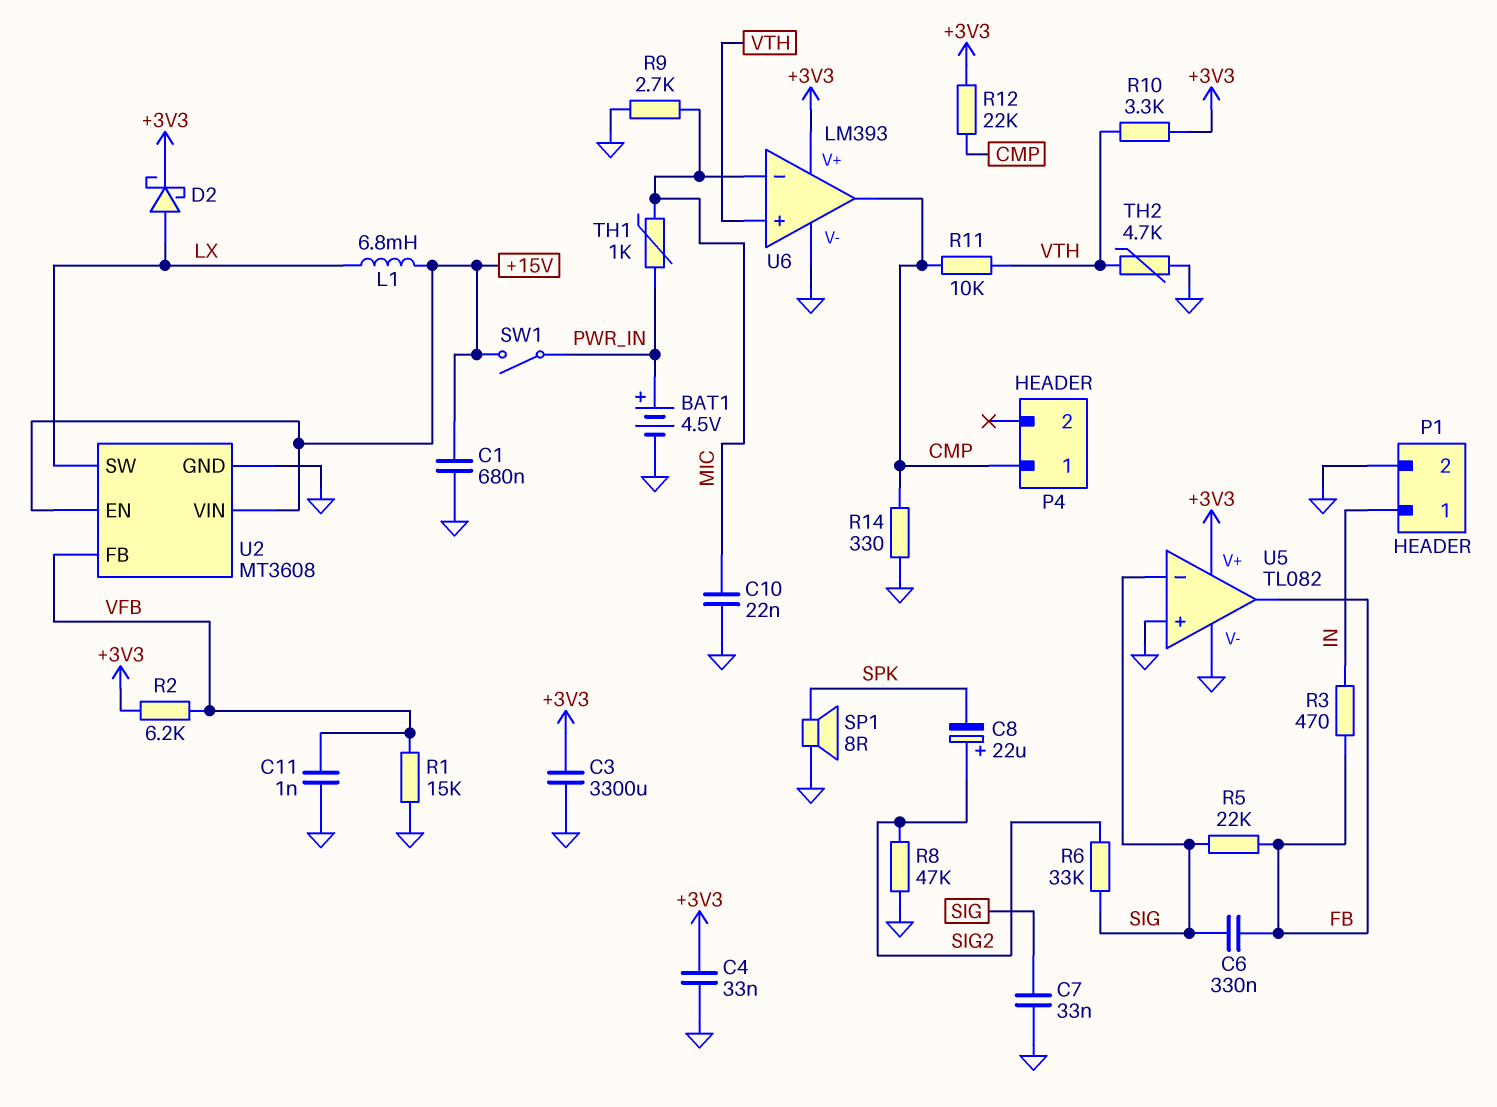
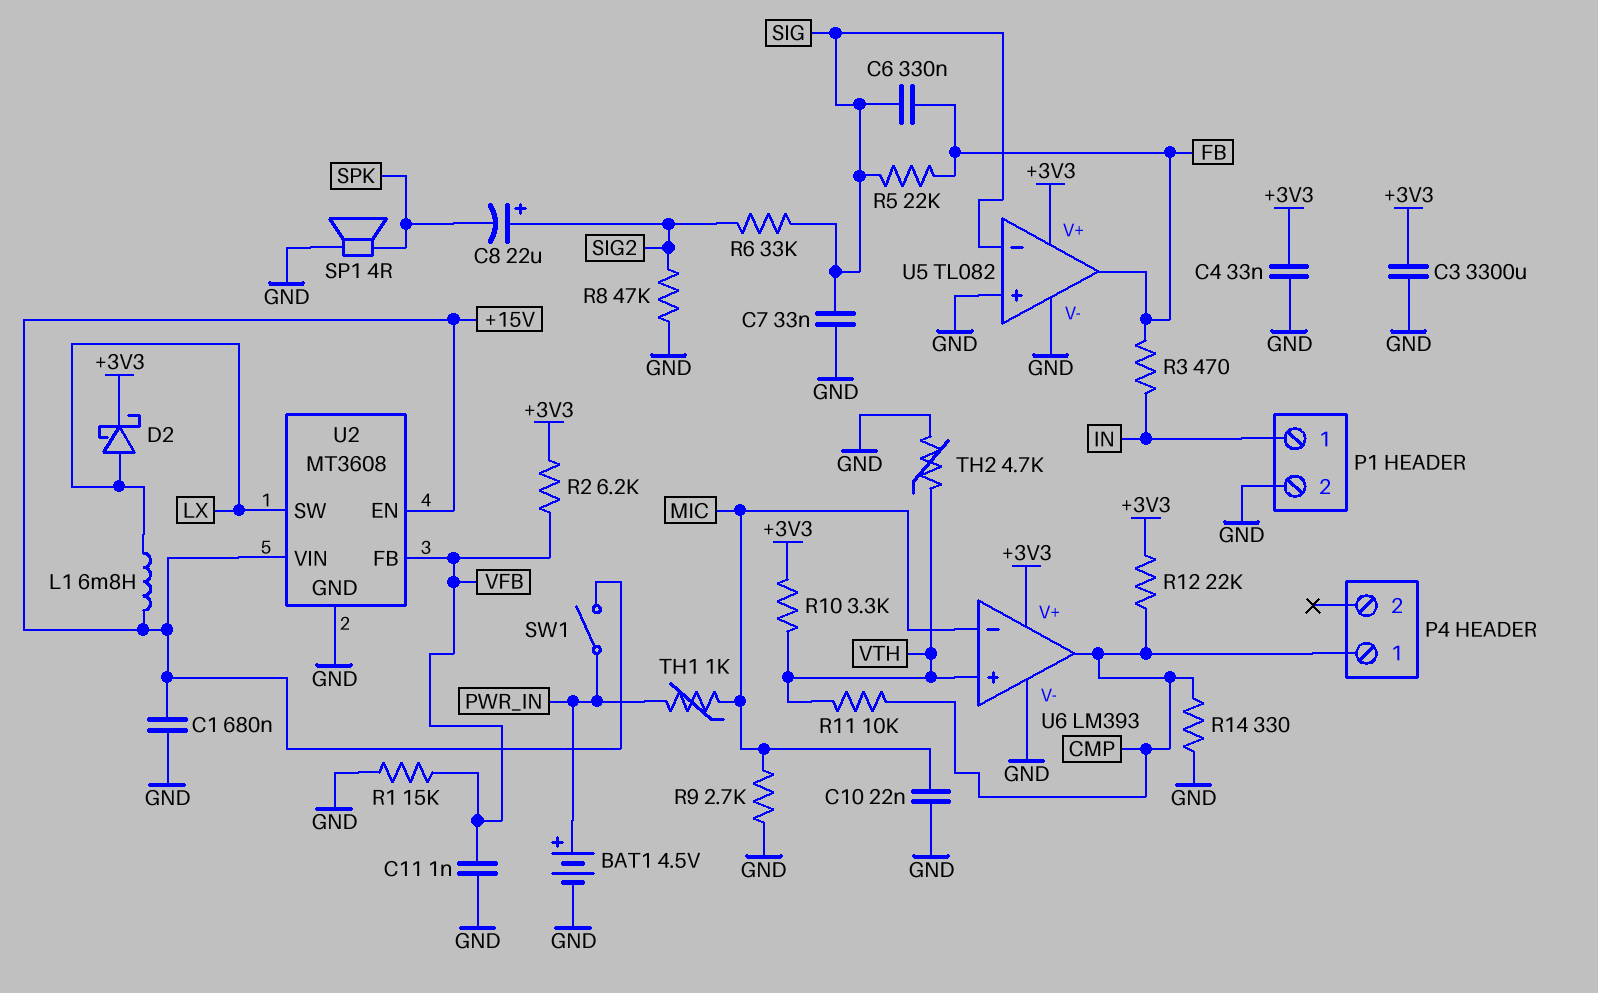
SP1: speaker 8R (GND, SPK) -> speaker 4R (GND, SPK)

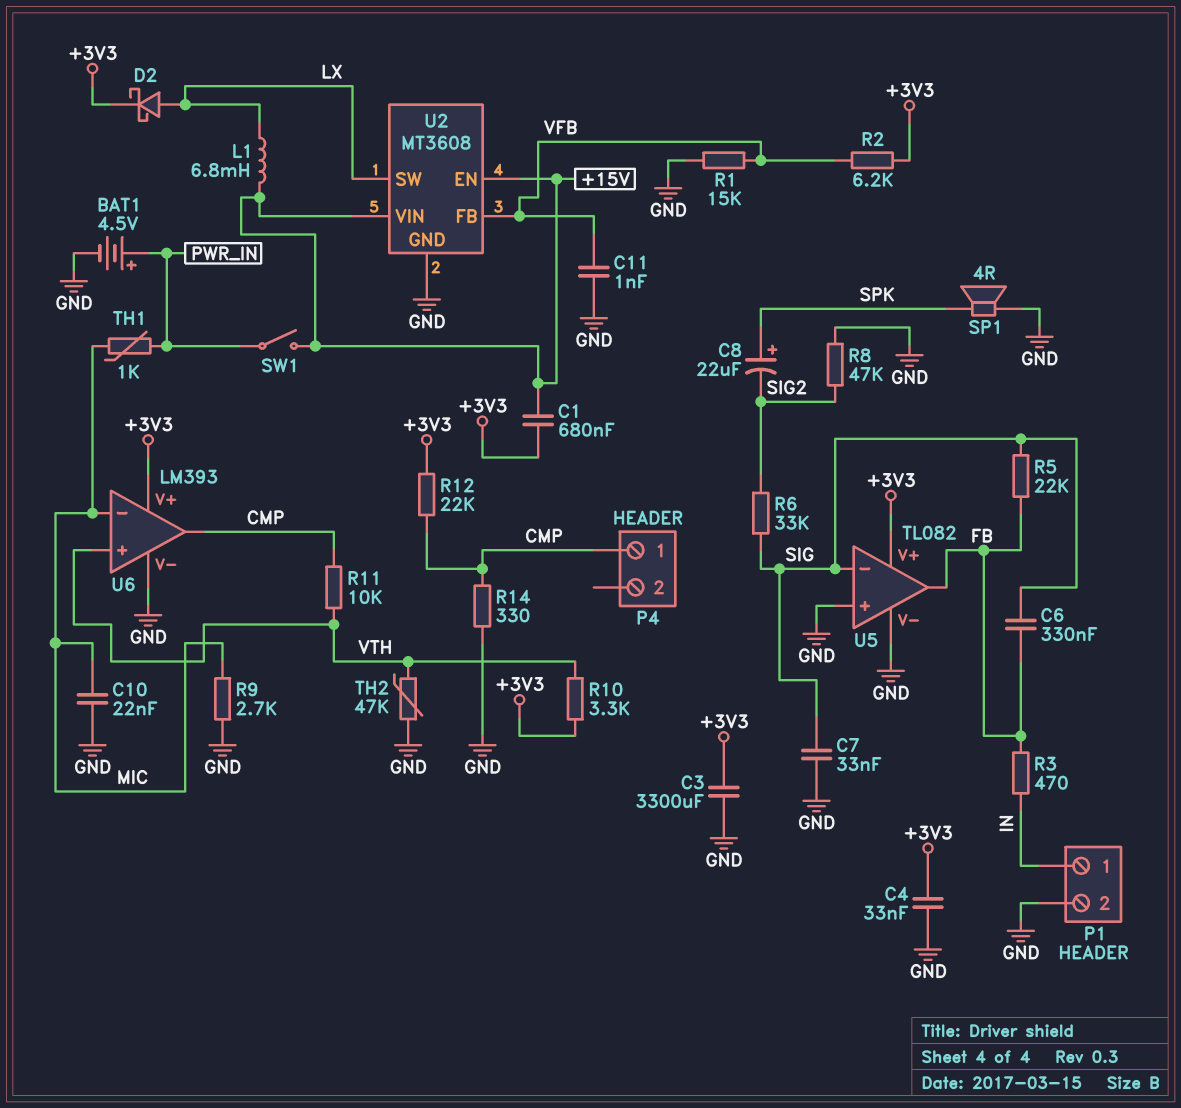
C1: 680nF (+15V, GND) -> 680nF (+3V3, +15V)
C8: 22uF (plus SIG2, minus SPK) -> 22uF (plus SPK, minus SIG2)
TH2: 4.7k (GND, VTH) -> 47k (GND, VTH)

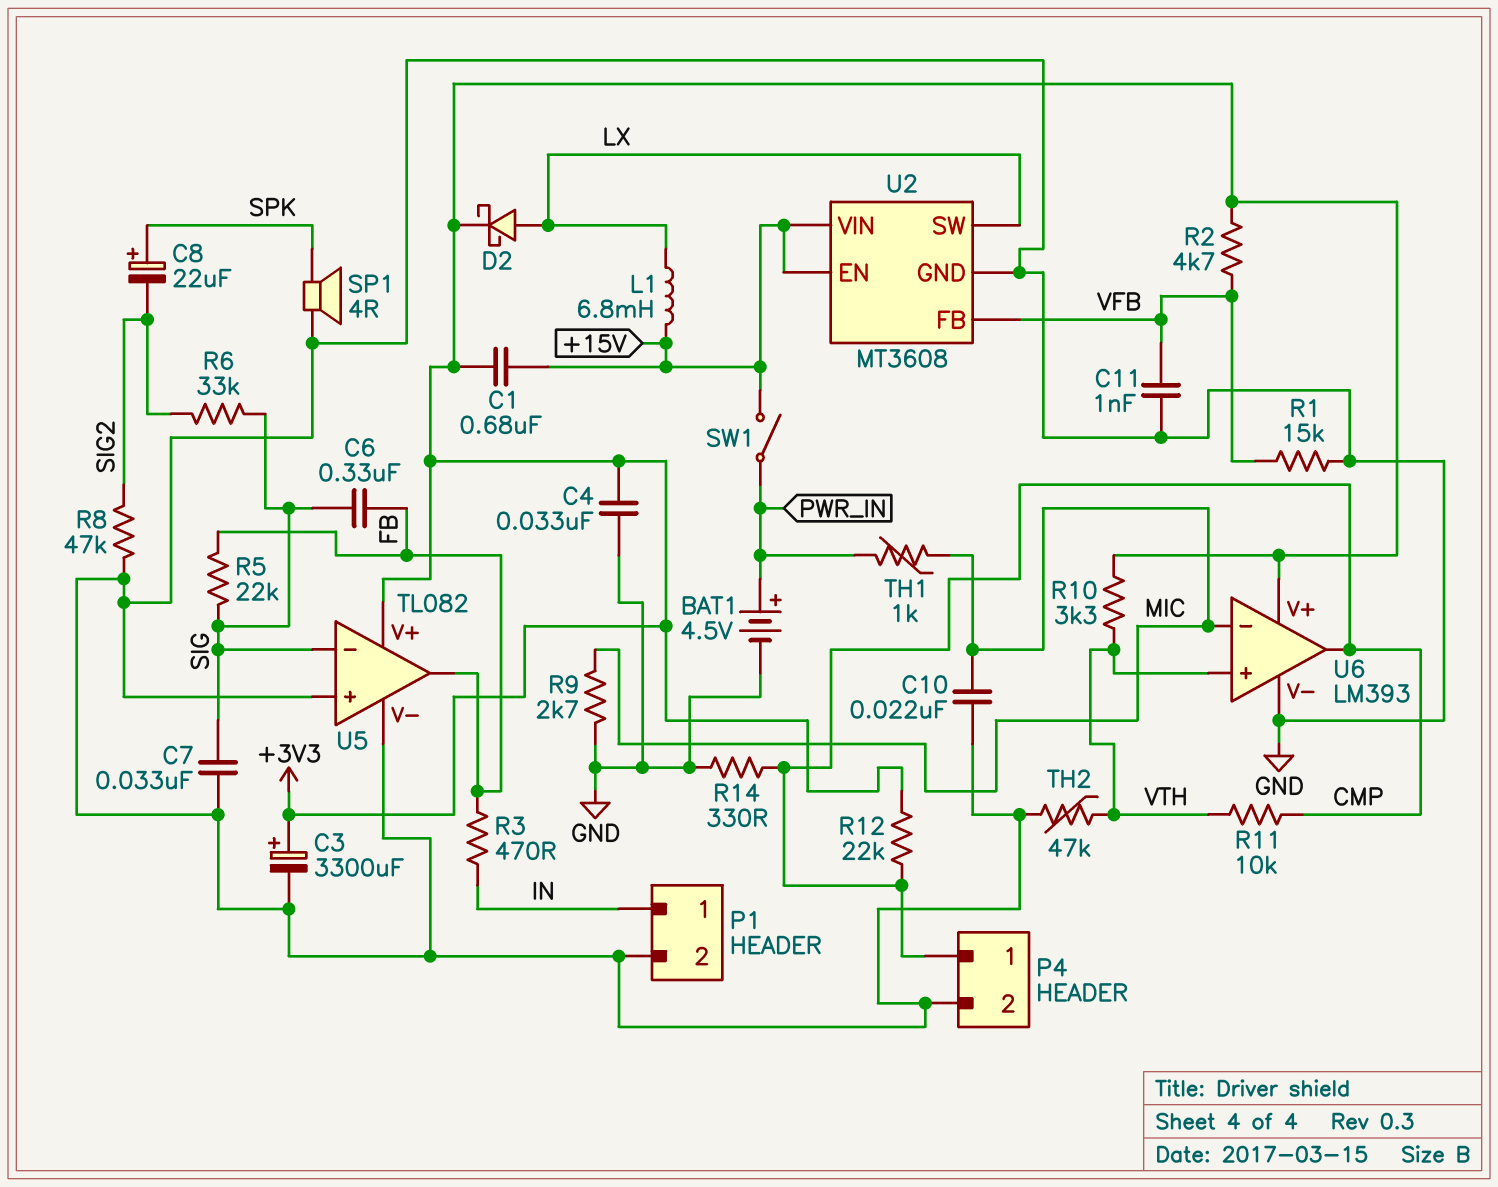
C3: 3300uF (+3V3, GND) -> 3300uF (plus +3V3, minus GND)
P4 pin 2: none -> GND
R2: 6.2k (+3V3, VFB) -> 4.7k (+3V3, VFB)

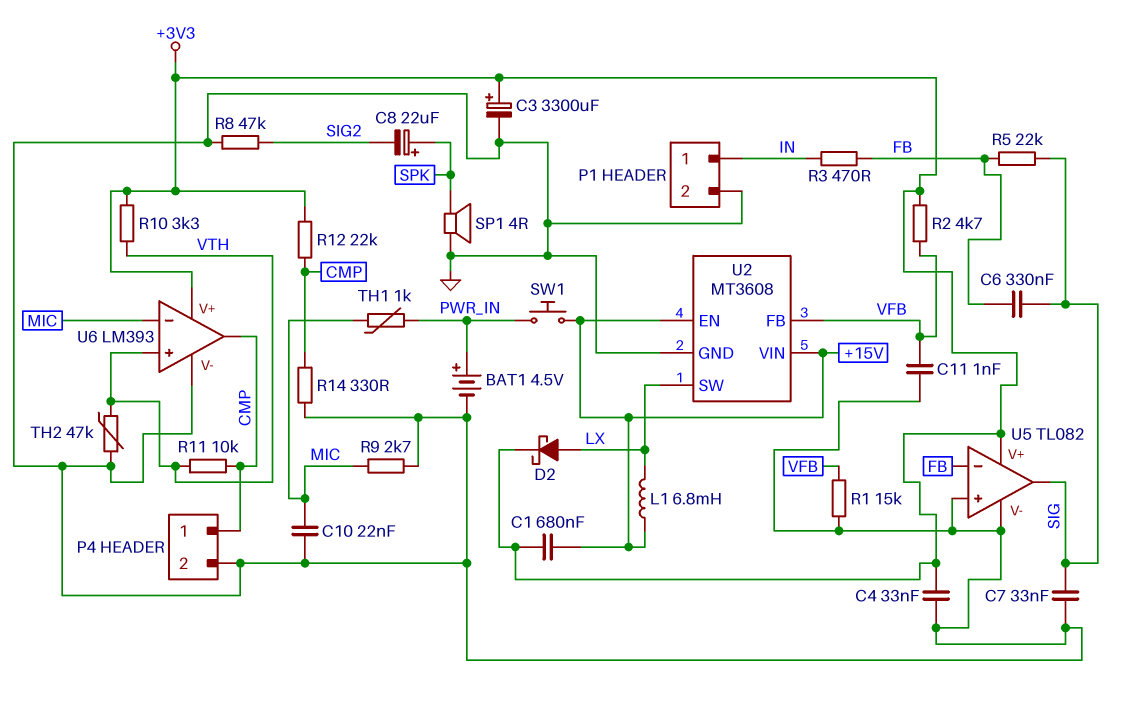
R6: 33k (SIG, SIG2) -> none
SW1: switch (+15V, PWR_IN) -> button (+15V, PWR_IN)
U5 pin in-: SIG -> FB
U5 pin out: FB -> SIG

